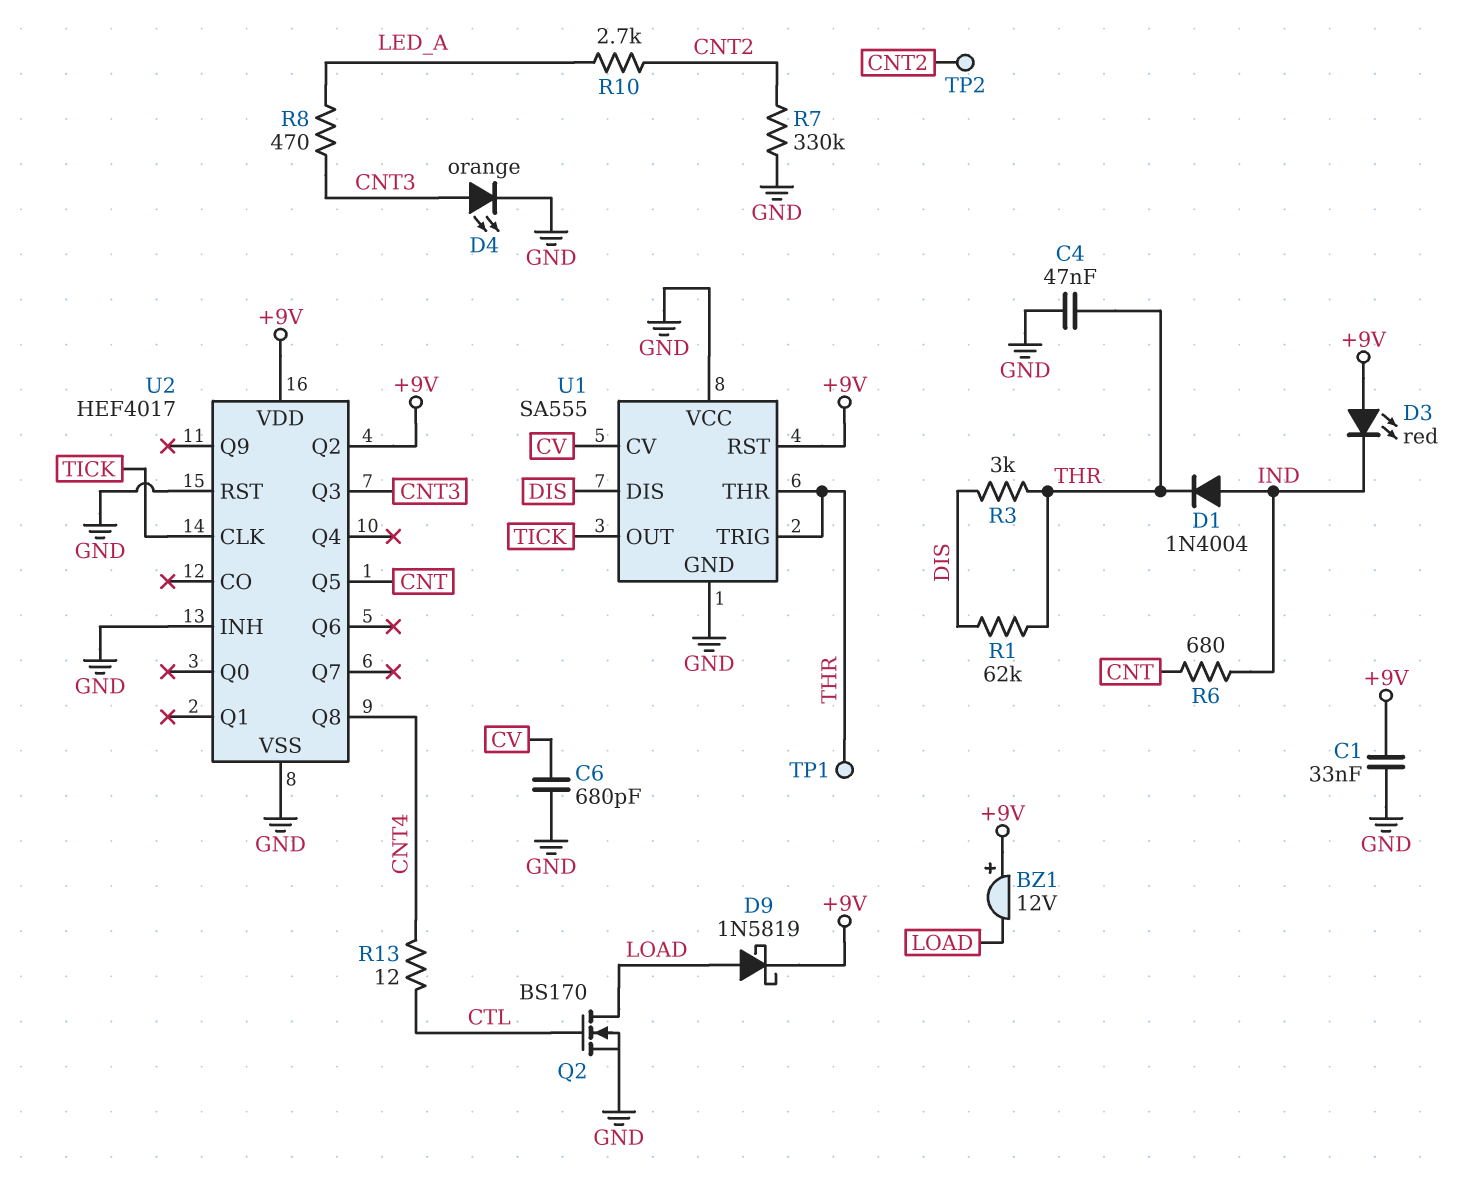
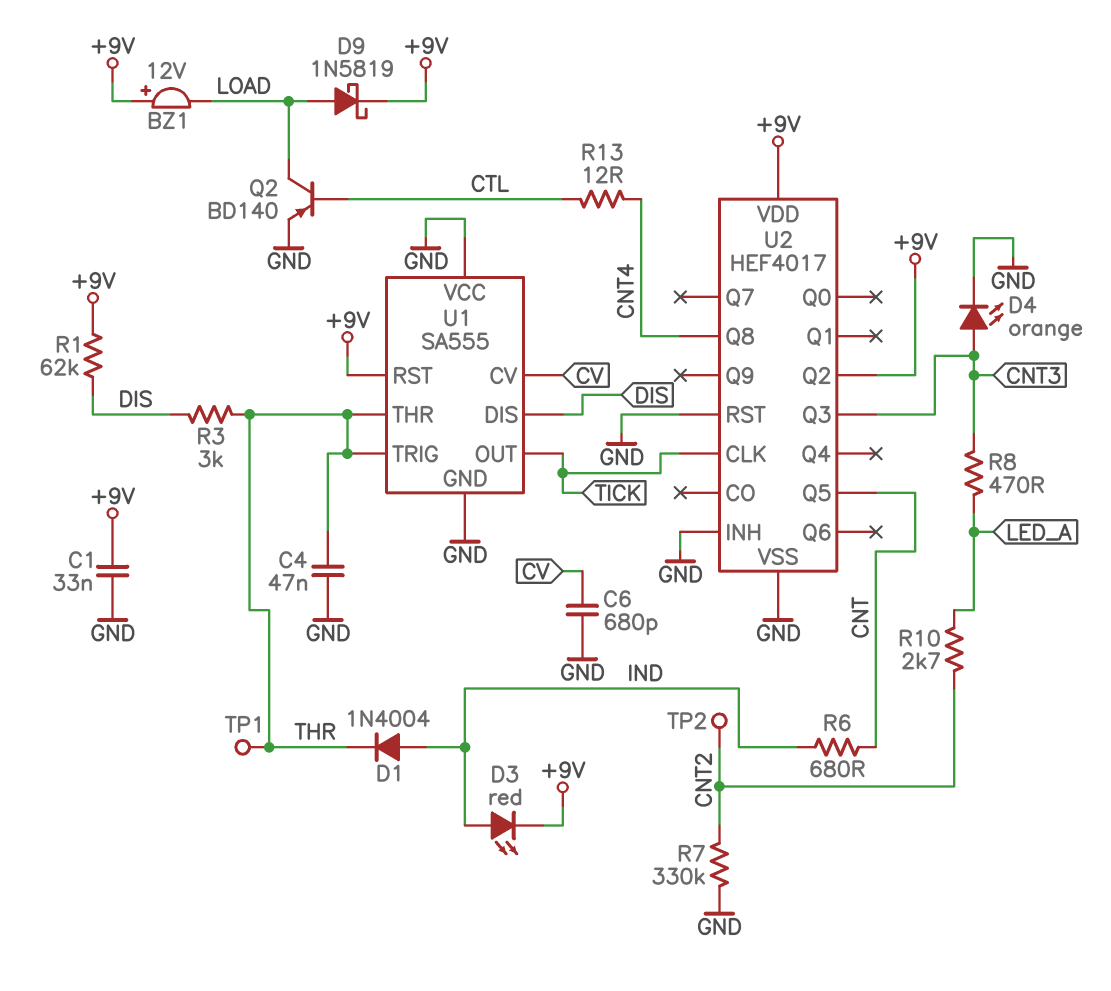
D3: LED red (A +9V, K IND) -> LED red (A IND, K +9V)
Q2: NMOS BS170 (G CTL, D LOAD, S GND) -> PNP BD140 (B CTL, C LOAD, E GND)
R1: 62k (DIS, THR) -> 62k (+9V, DIS)

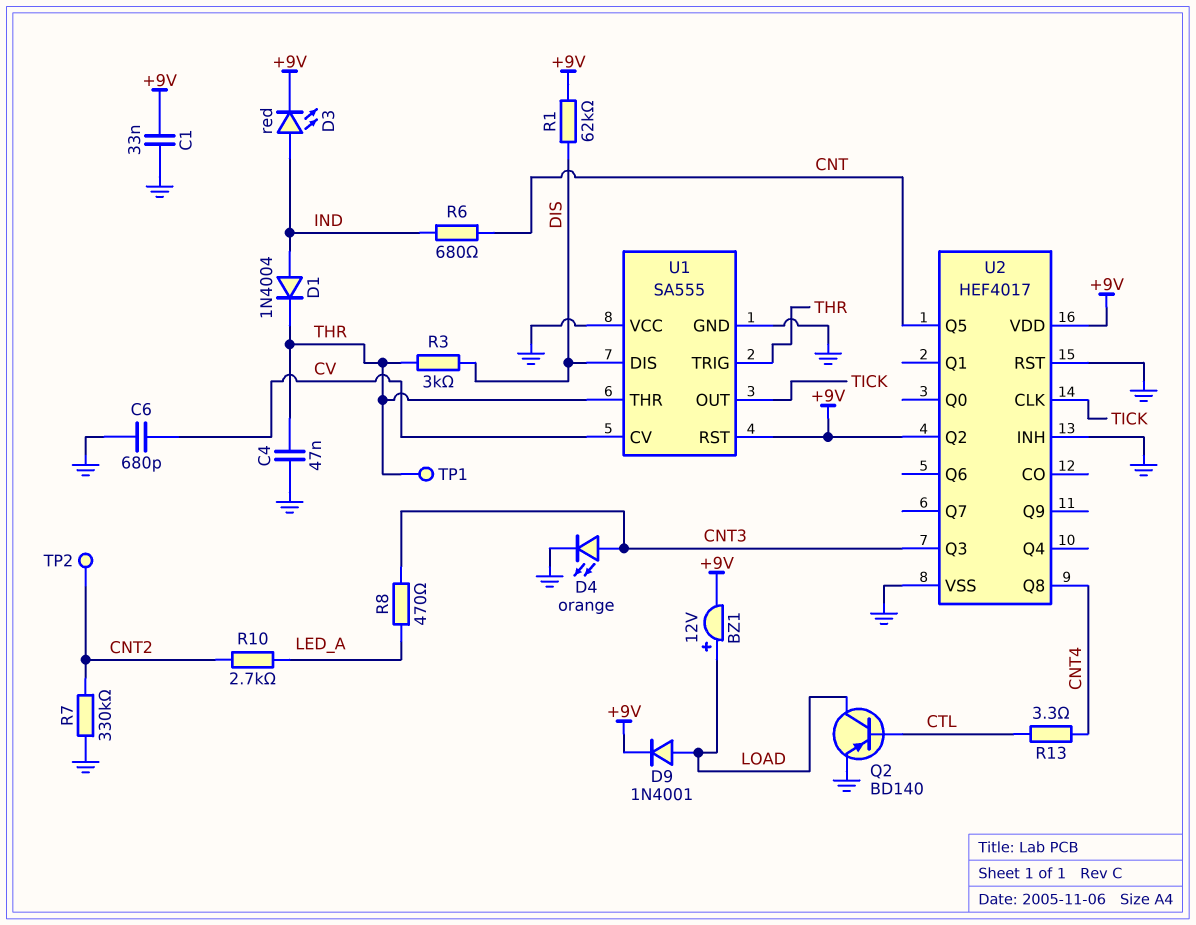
BZ1: buzzer 12V (plus +9V, minus LOAD) -> buzzer 12V (plus LOAD, minus +9V)
D9: schottky 1N5819 (A LOAD, K +9V) -> diode 1N4001 (A LOAD, K +9V)
R13: 12 (CNT4, CTL) -> 3.3 (CNT4, CTL)

